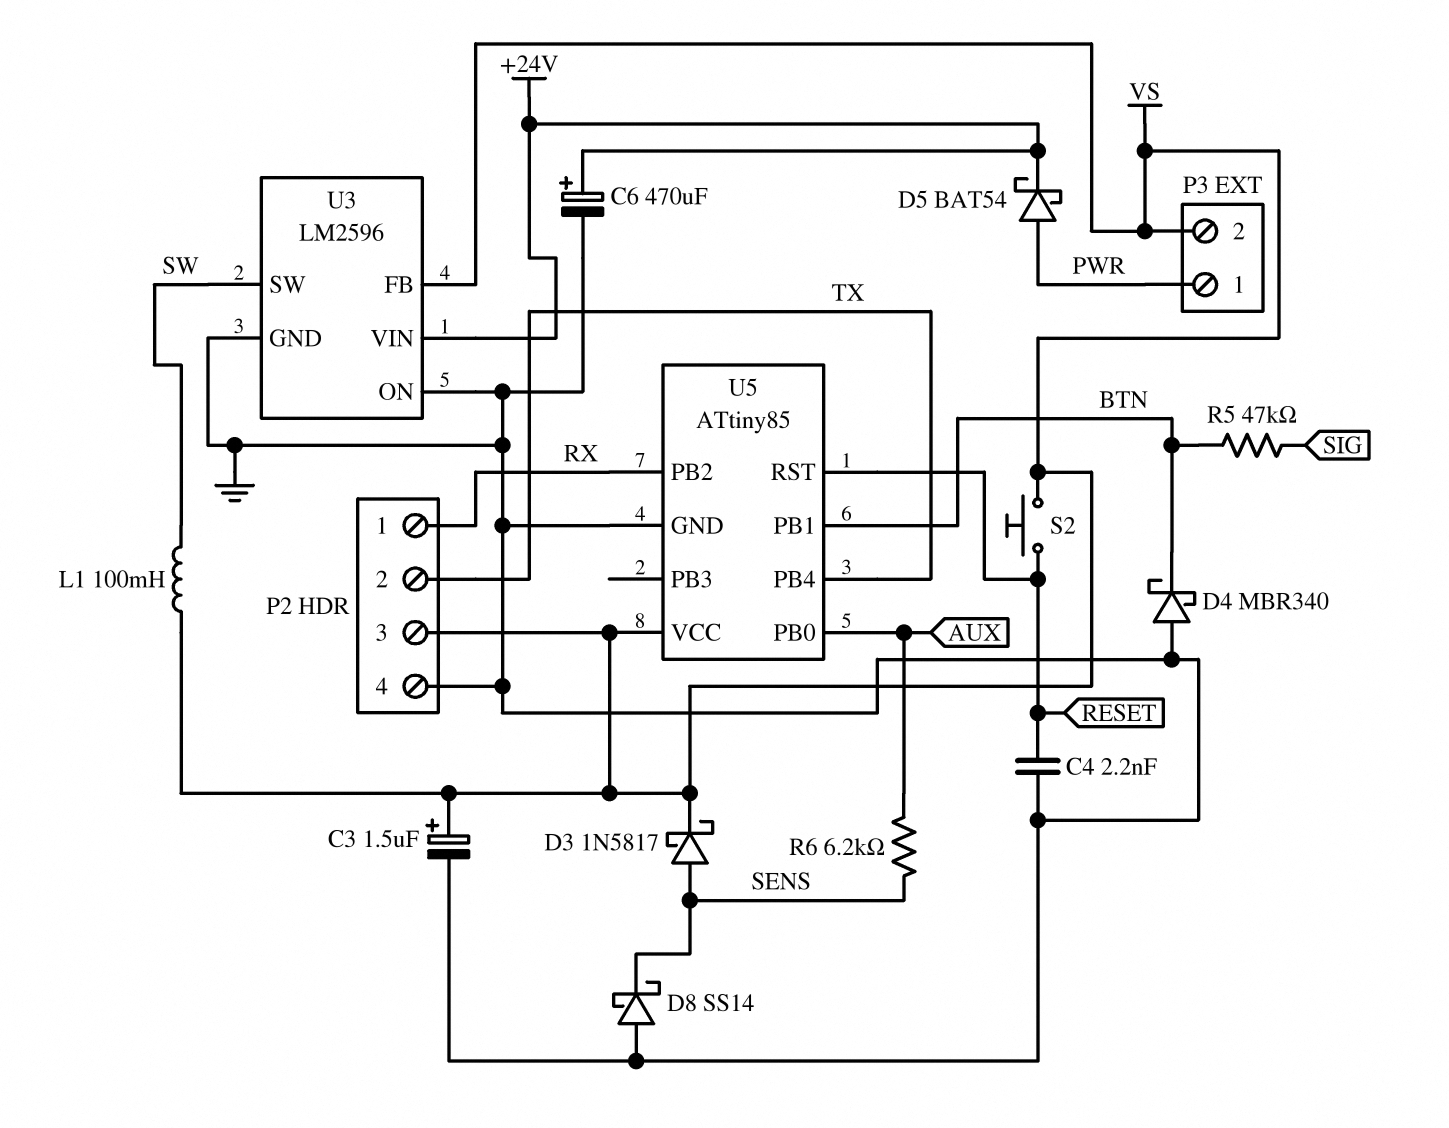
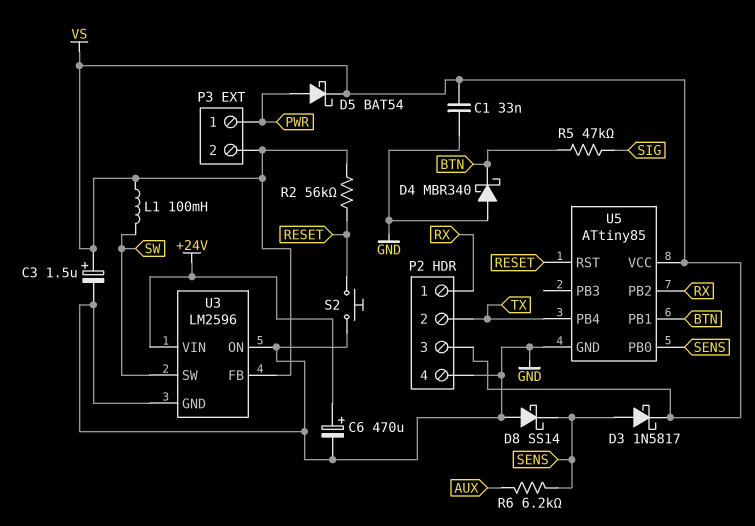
C1: none -> 33nF (GND, VS)
C4: 2.2nF (GND, RESET) -> none
D5: schottky BAT54 (A PWR, K +24V) -> schottky BAT54 (A PWR, K VS)
R2: none -> 56k (RESET, VS)
S2: button (RESET, VS) -> button (GND, RESET)
U5 pin PB0: AUX -> SENS

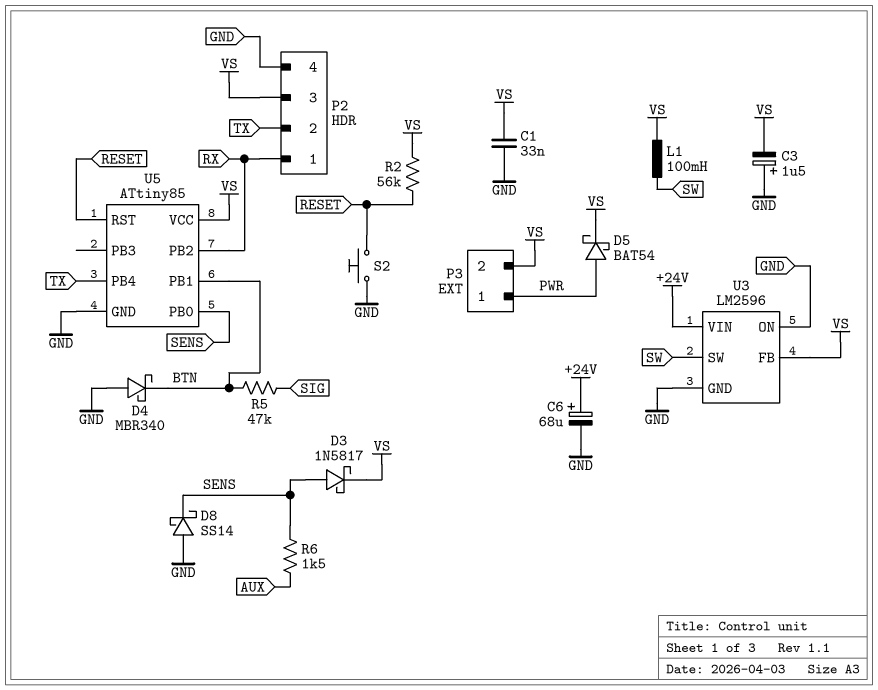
C3: 1.5uF (plus VS, minus GND) -> 1.5uF (plus GND, minus VS)
C6: 470uF (plus +24V, minus GND) -> 68uF (plus +24V, minus GND)
R6: 6.2k (AUX, SENS) -> 1.5k (AUX, SENS)

